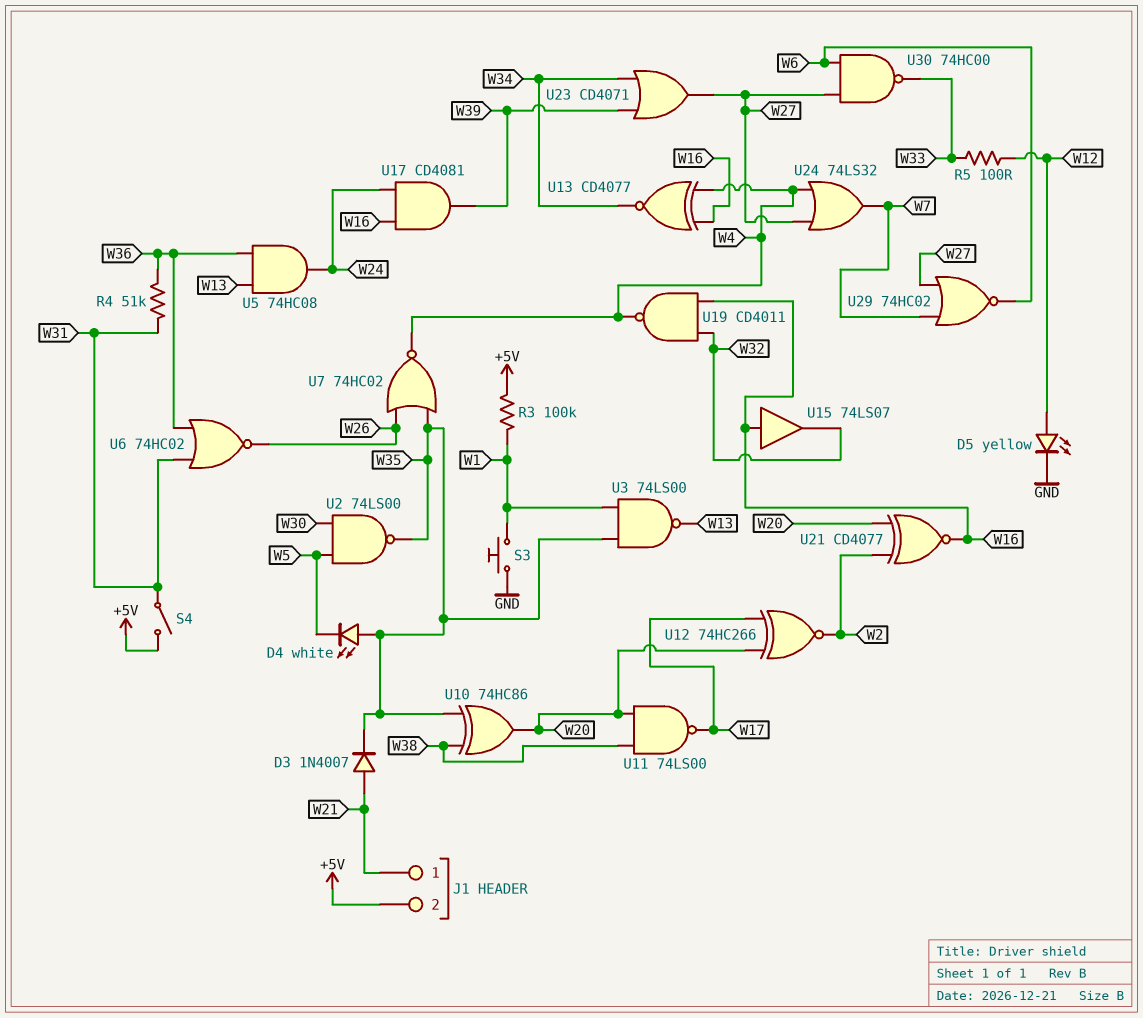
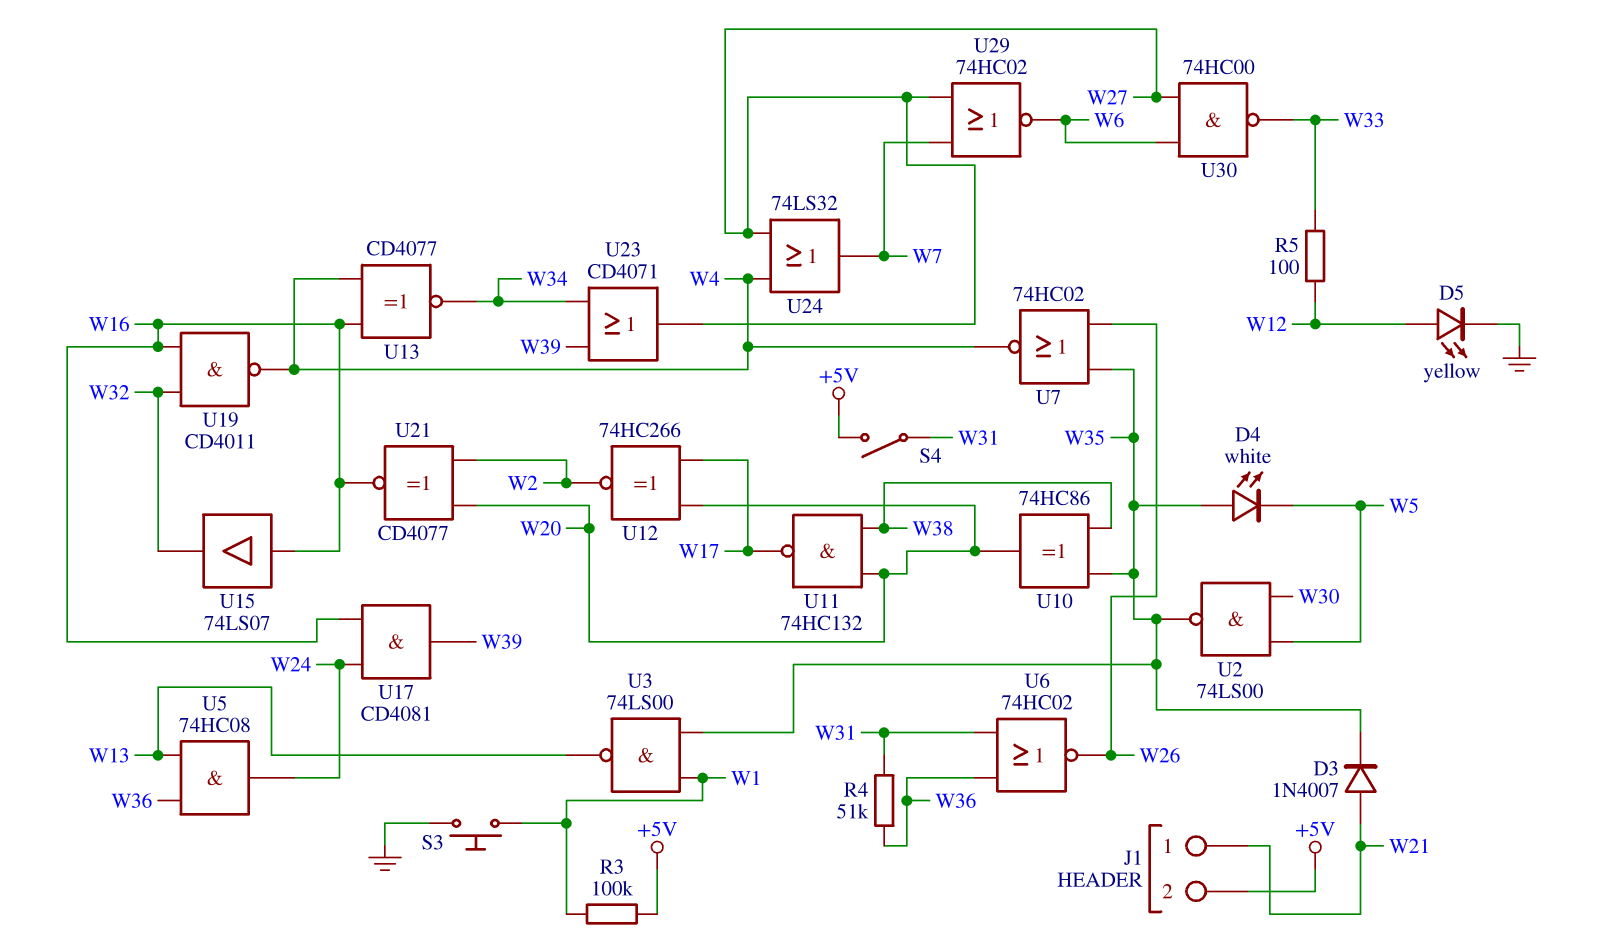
U11: NAND 74LS00 (in W20, in W38, out W17) -> NAND 74HC132 (in W20, in W38, out W17)

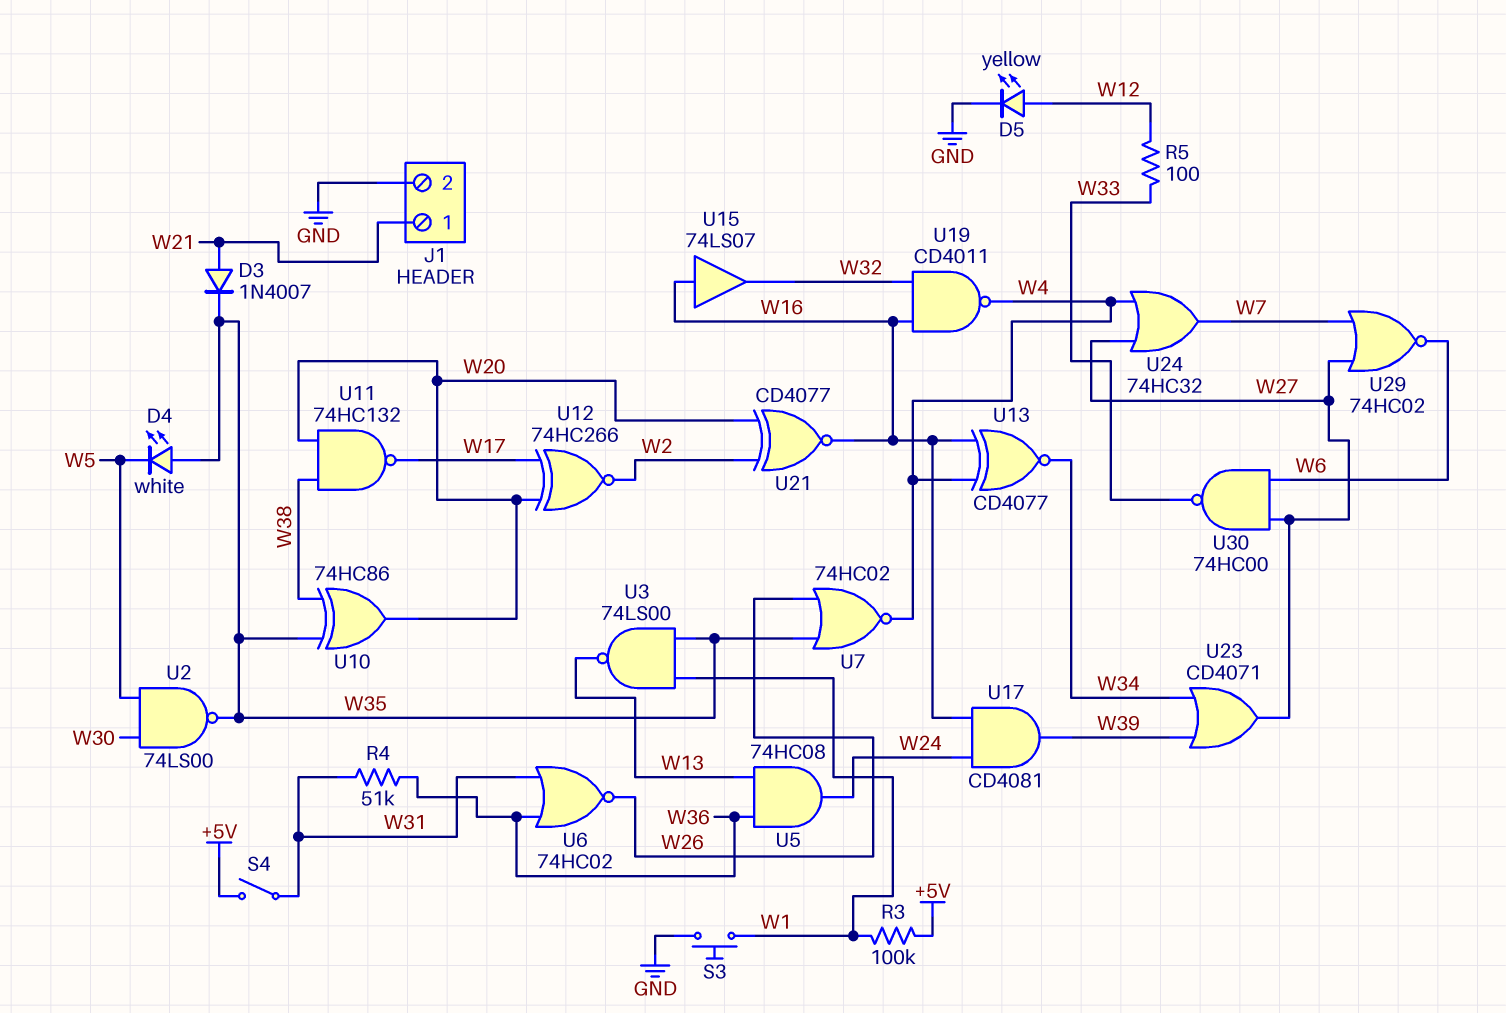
J1 pin 2: +5V -> GND
U24: OR 74LS32 (in W4, in W27, out W7) -> OR 74HC32 (in W4, in W27, out W7)

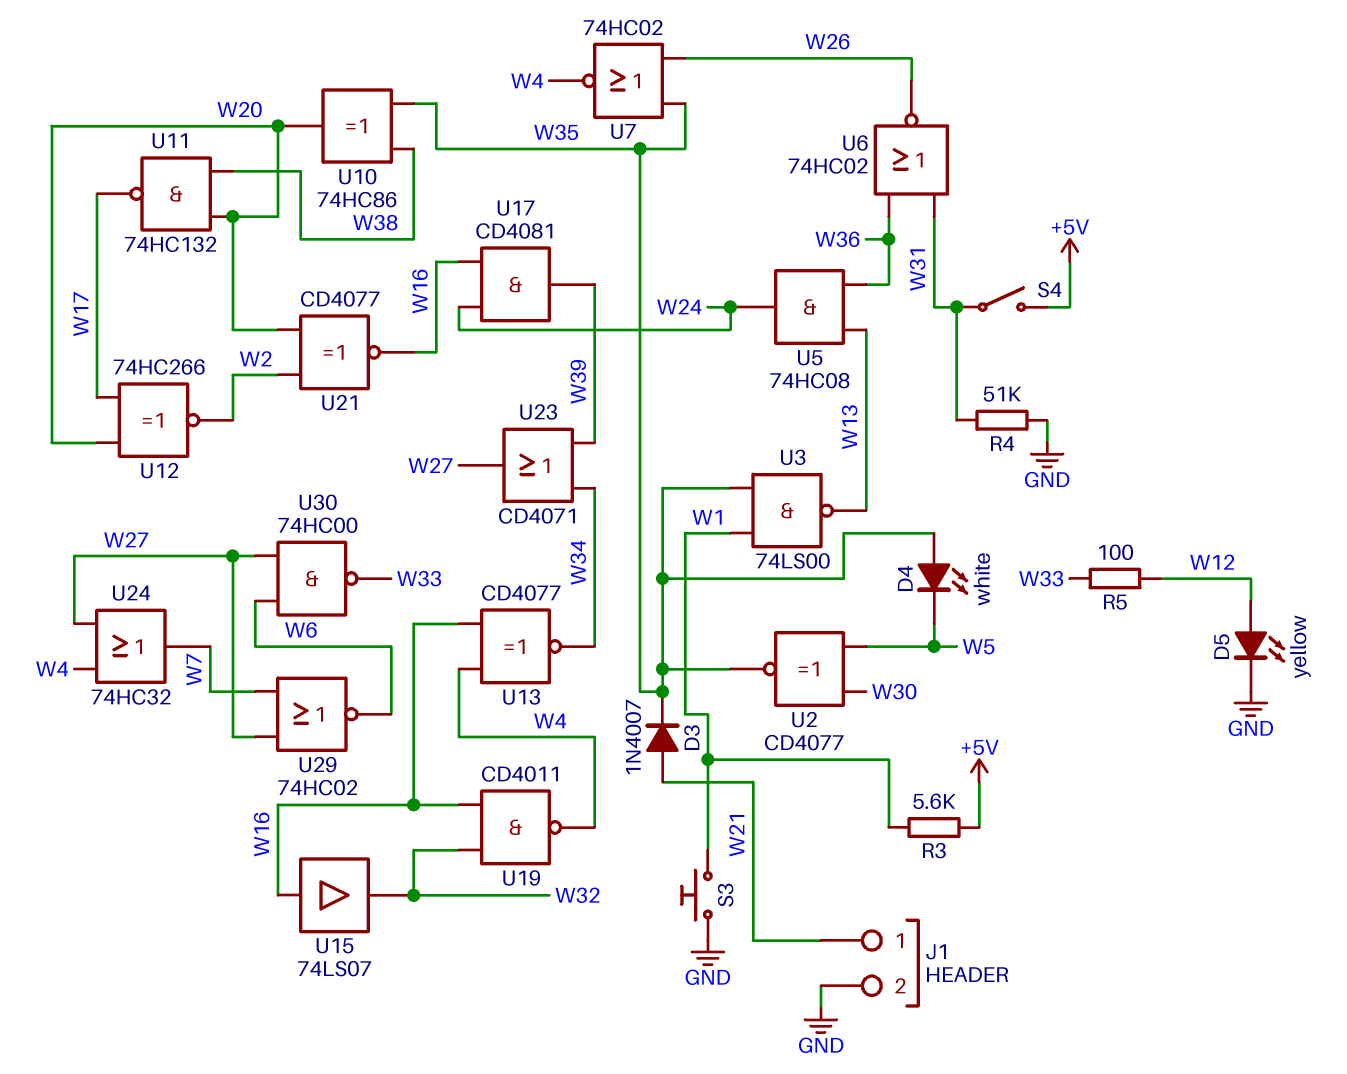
R3: 100k (+5V, W1) -> 5.6k (+5V, W1)
R4: 51k (W31, W36) -> 51k (GND, W31)
U2: NAND 74LS00 (in W5, in W30, out W35) -> XNOR CD4077 (in W5, in W30, out W35)

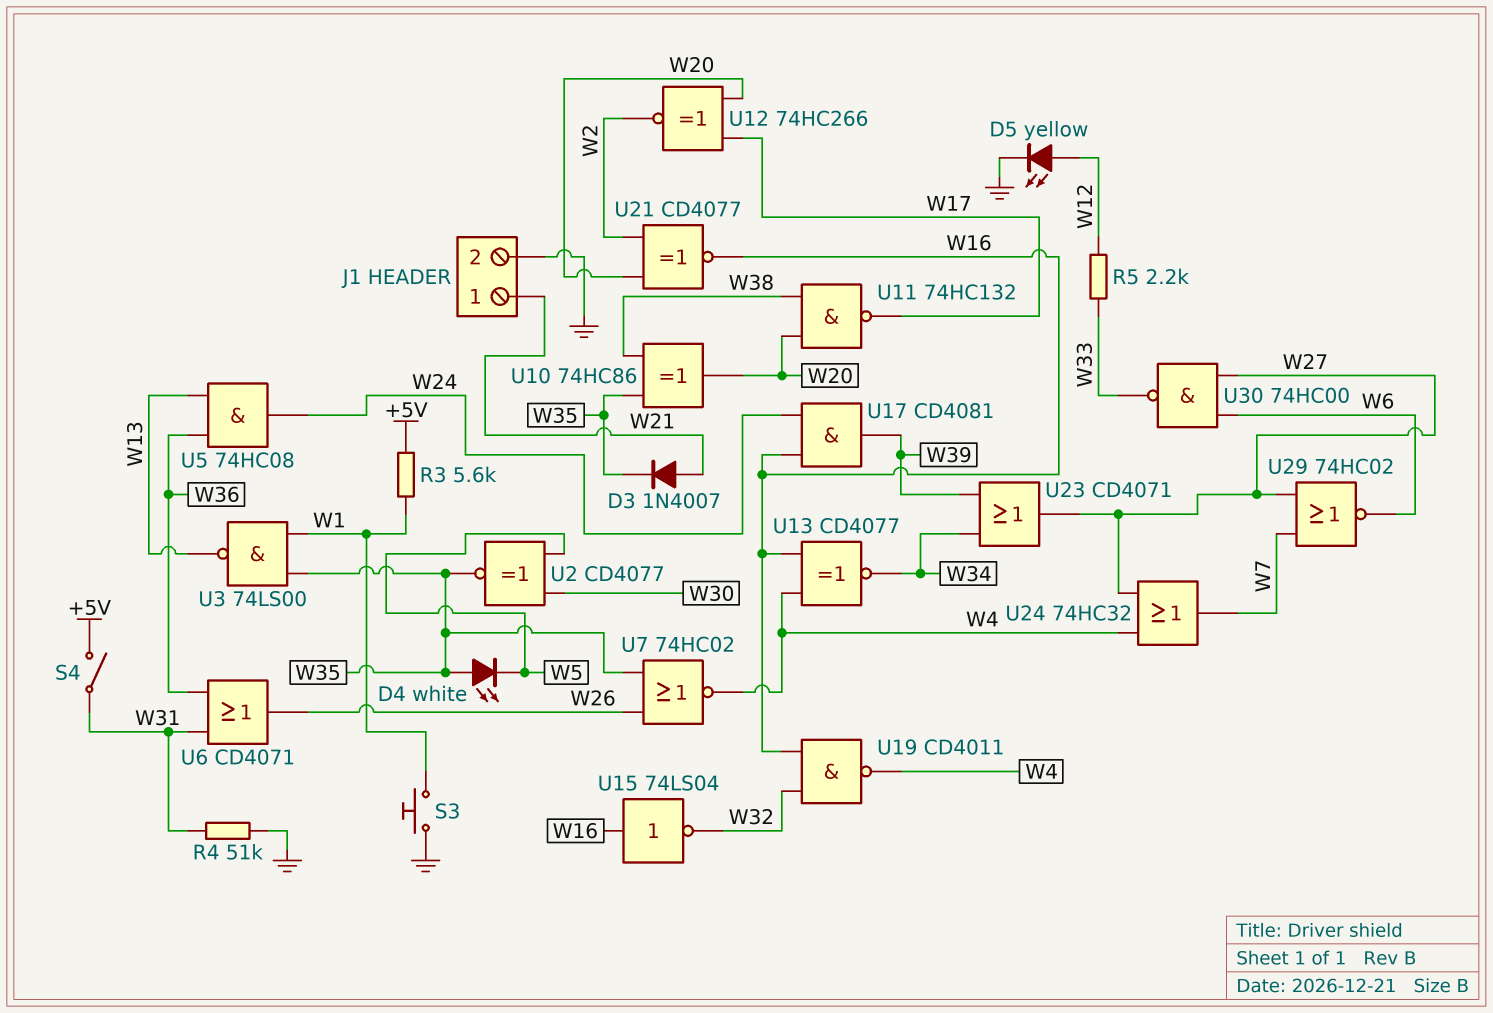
R5: 100 (W12, W33) -> 2.2k (W12, W33)
U6: NOR 74HC02 (in W31, in W36, out W26) -> OR CD4071 (in W31, in W36, out W26)
U15: buffer 74LS07 (in W16, out W32) -> NOT 74LS04 (in W16, out W32)

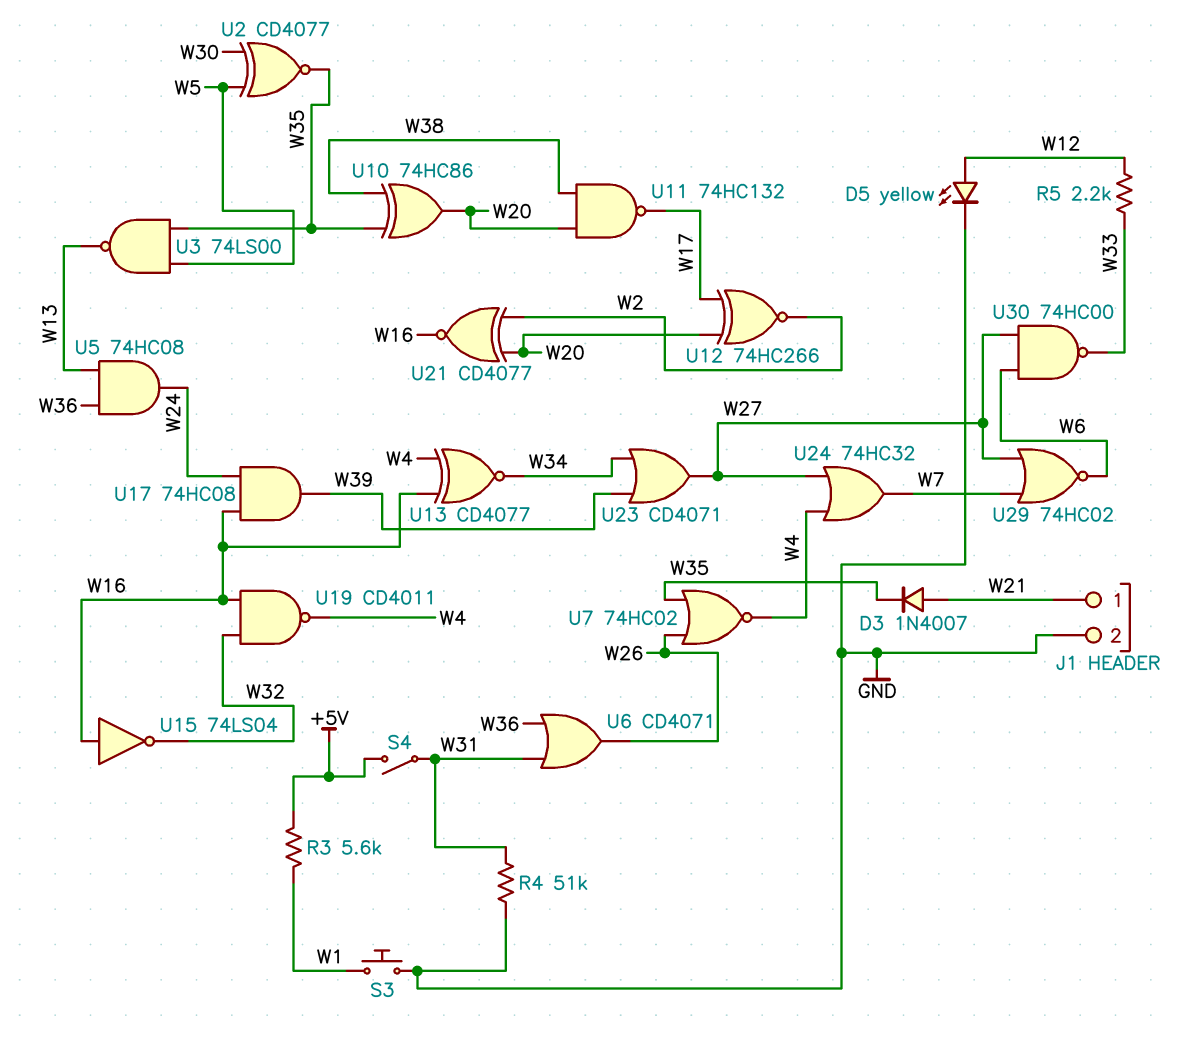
D4: LED white (A W35, K W5) -> none
U3: NAND 74LS00 (in W1, in W35, out W13) -> NAND 74LS00 (in W5, in W35, out W13)
U17: AND CD4081 (in W16, in W24, out W39) -> AND 74HC08 (in W16, in W24, out W39)

